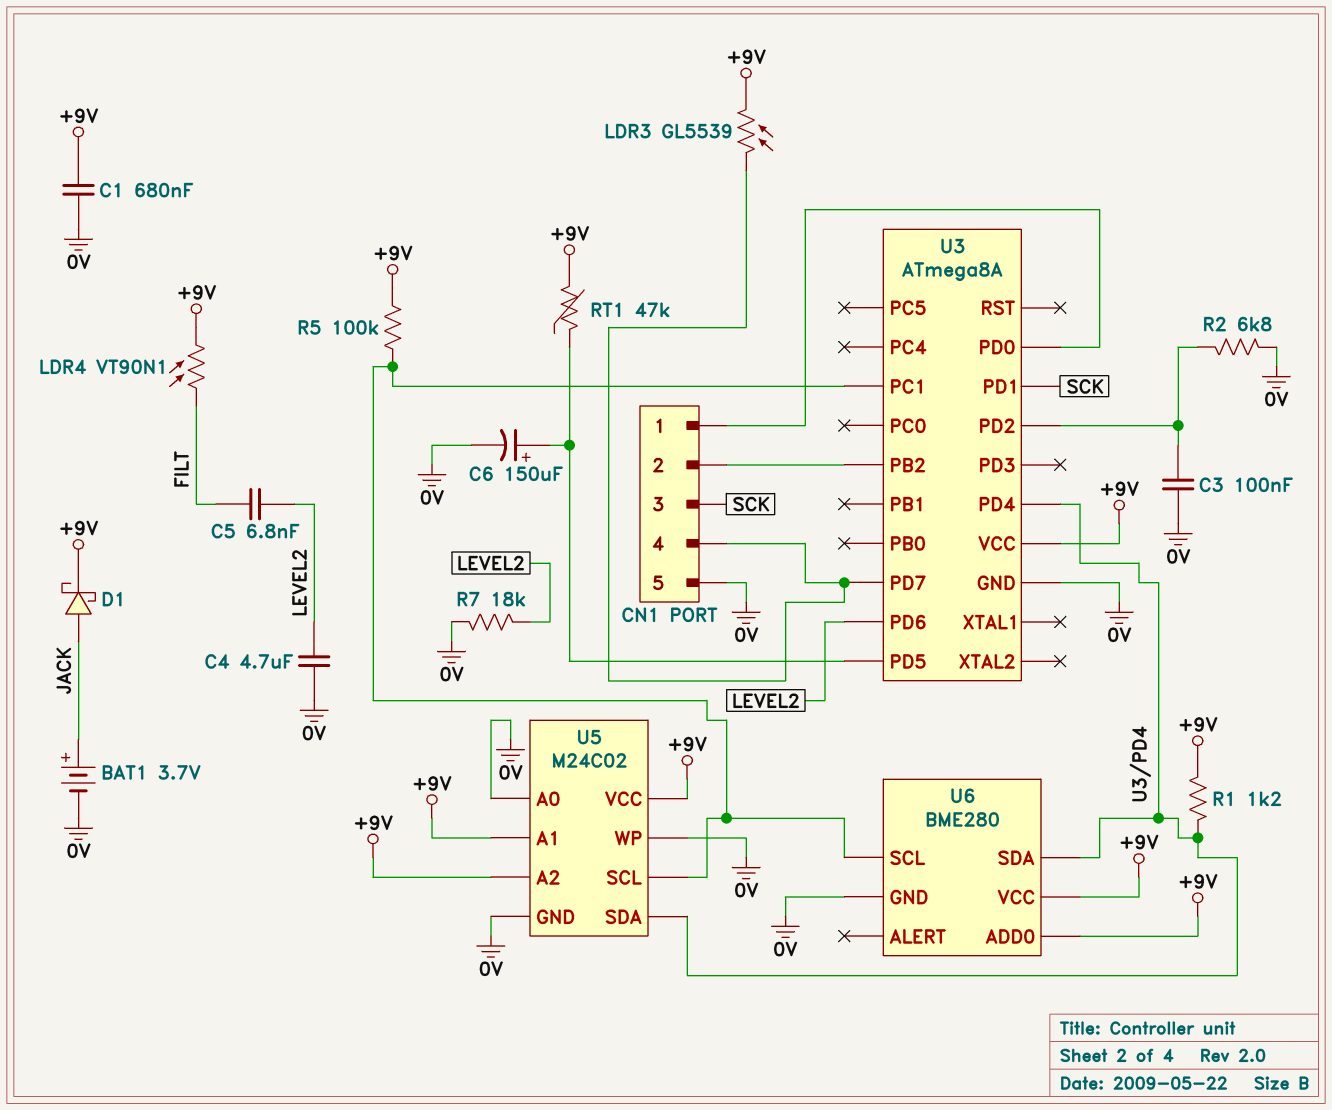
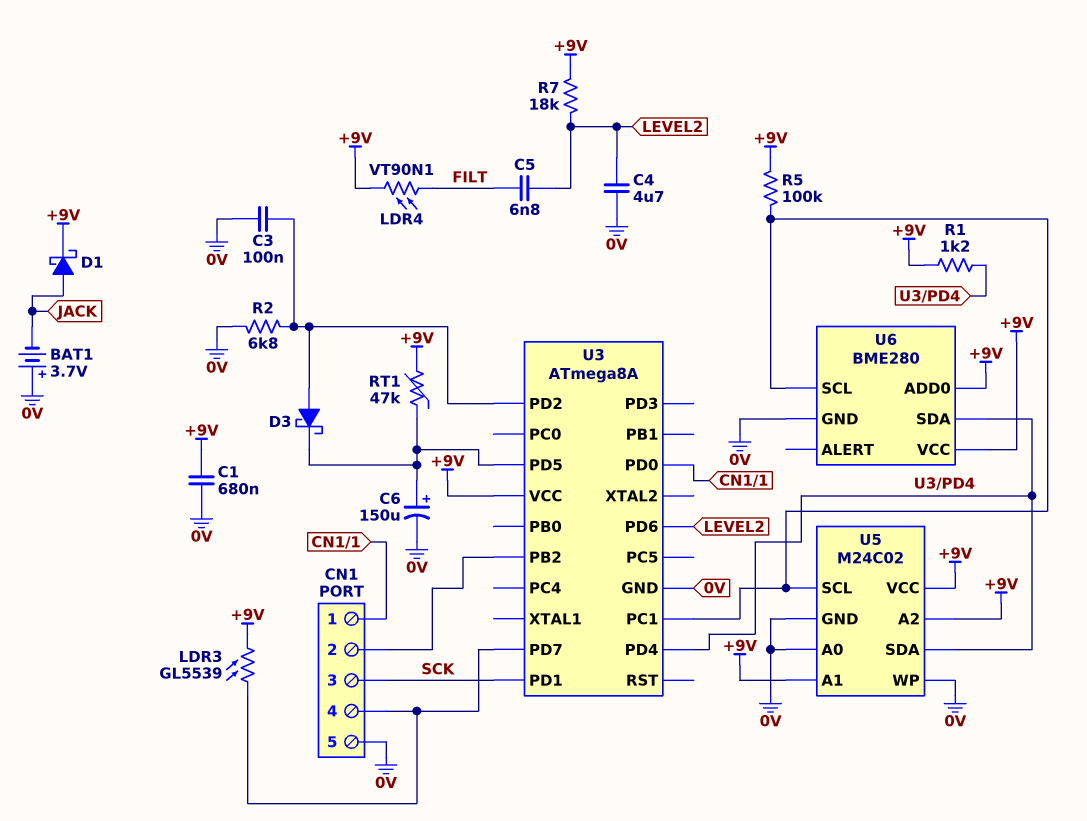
BAT1: 3.7V (plus JACK, minus 0V) -> 3.7V (plus 0V, minus JACK)
D3: none -> schottky (A U3/PD2, K U3/PD5)
R7: 18k (0V, LEVEL2) -> 18k (+9V, LEVEL2)

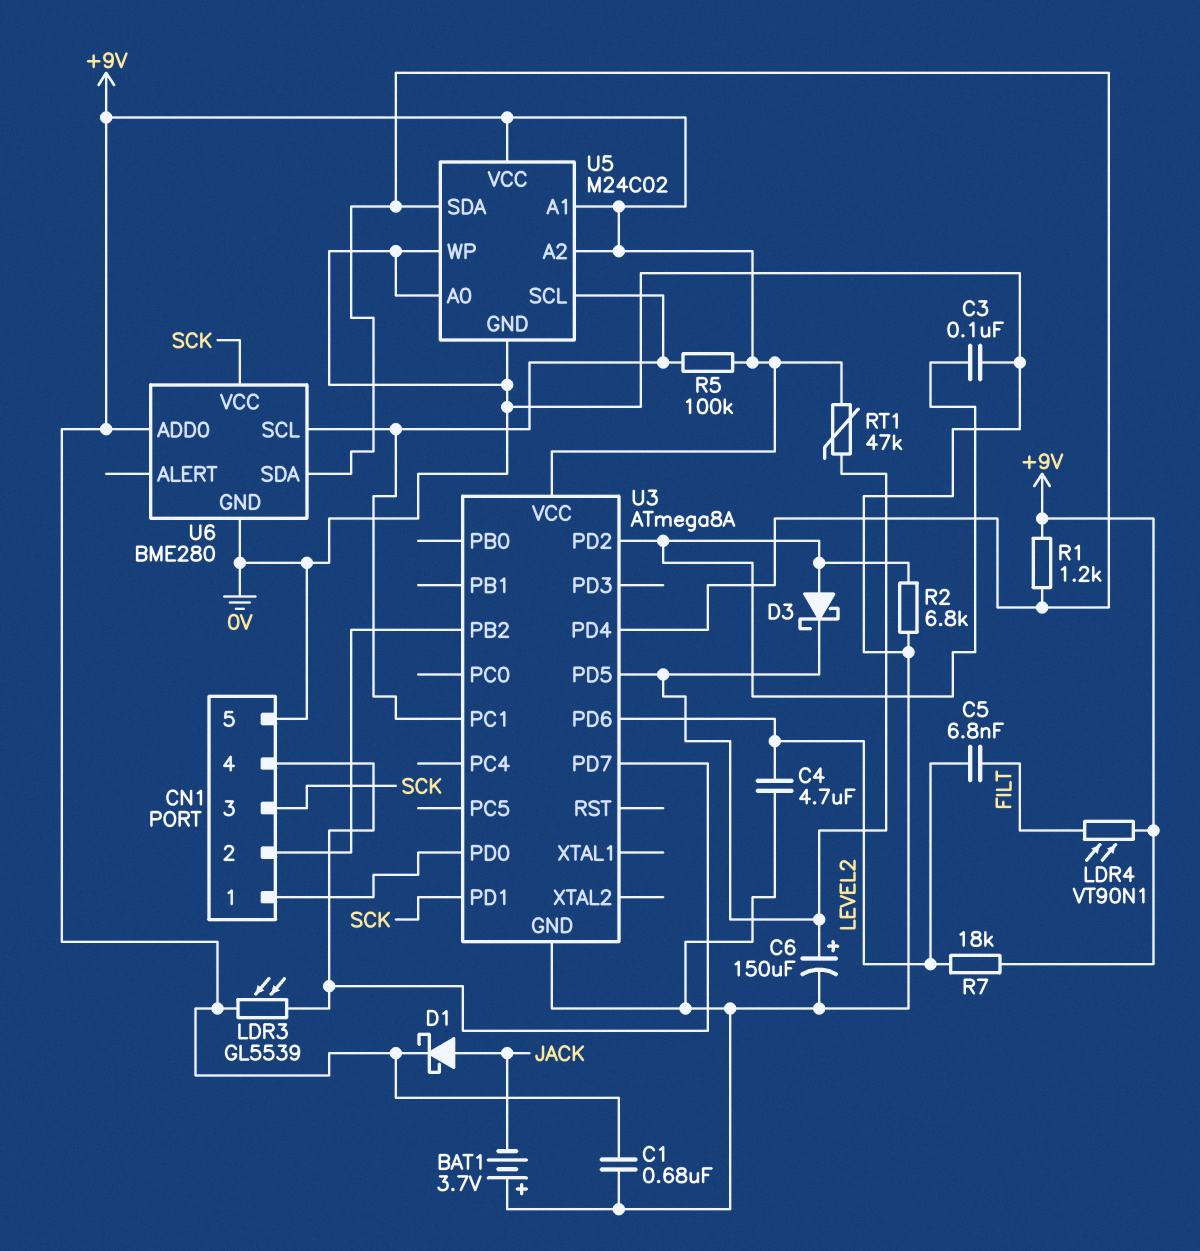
U6 pin VCC: +9V -> SCK

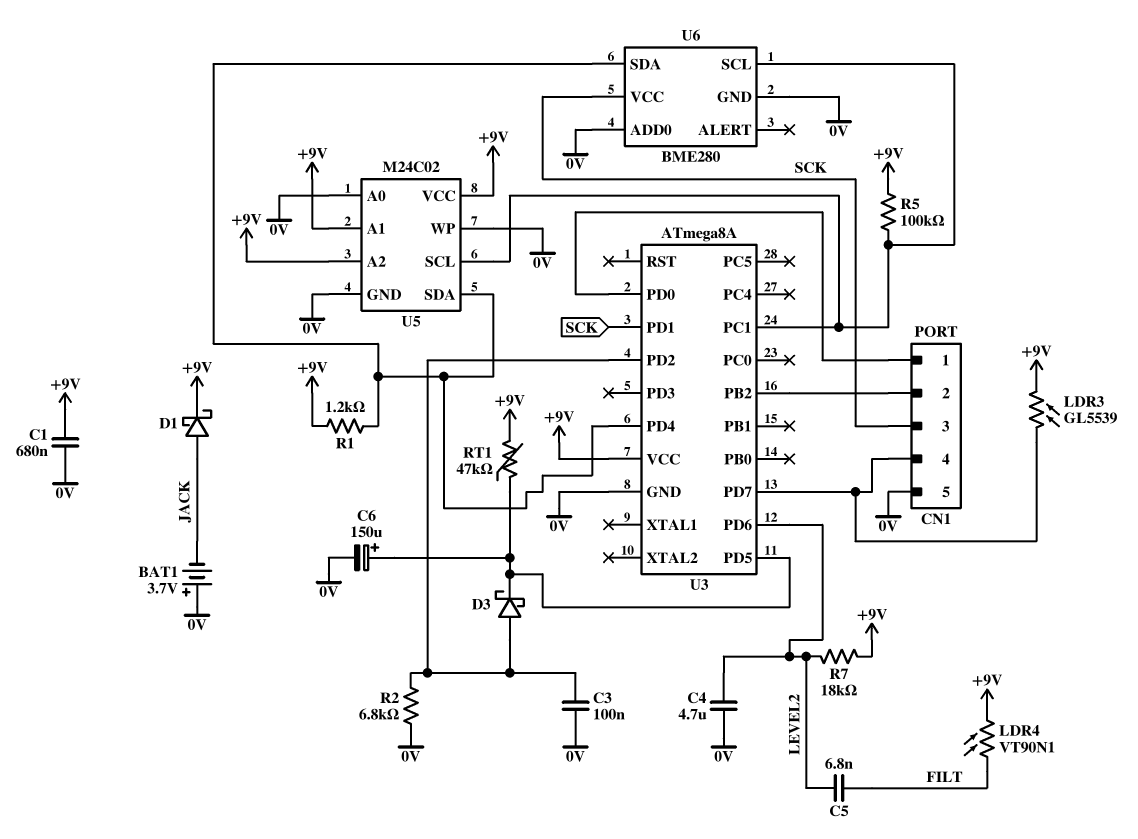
U6 pin ADD0: +9V -> 0V

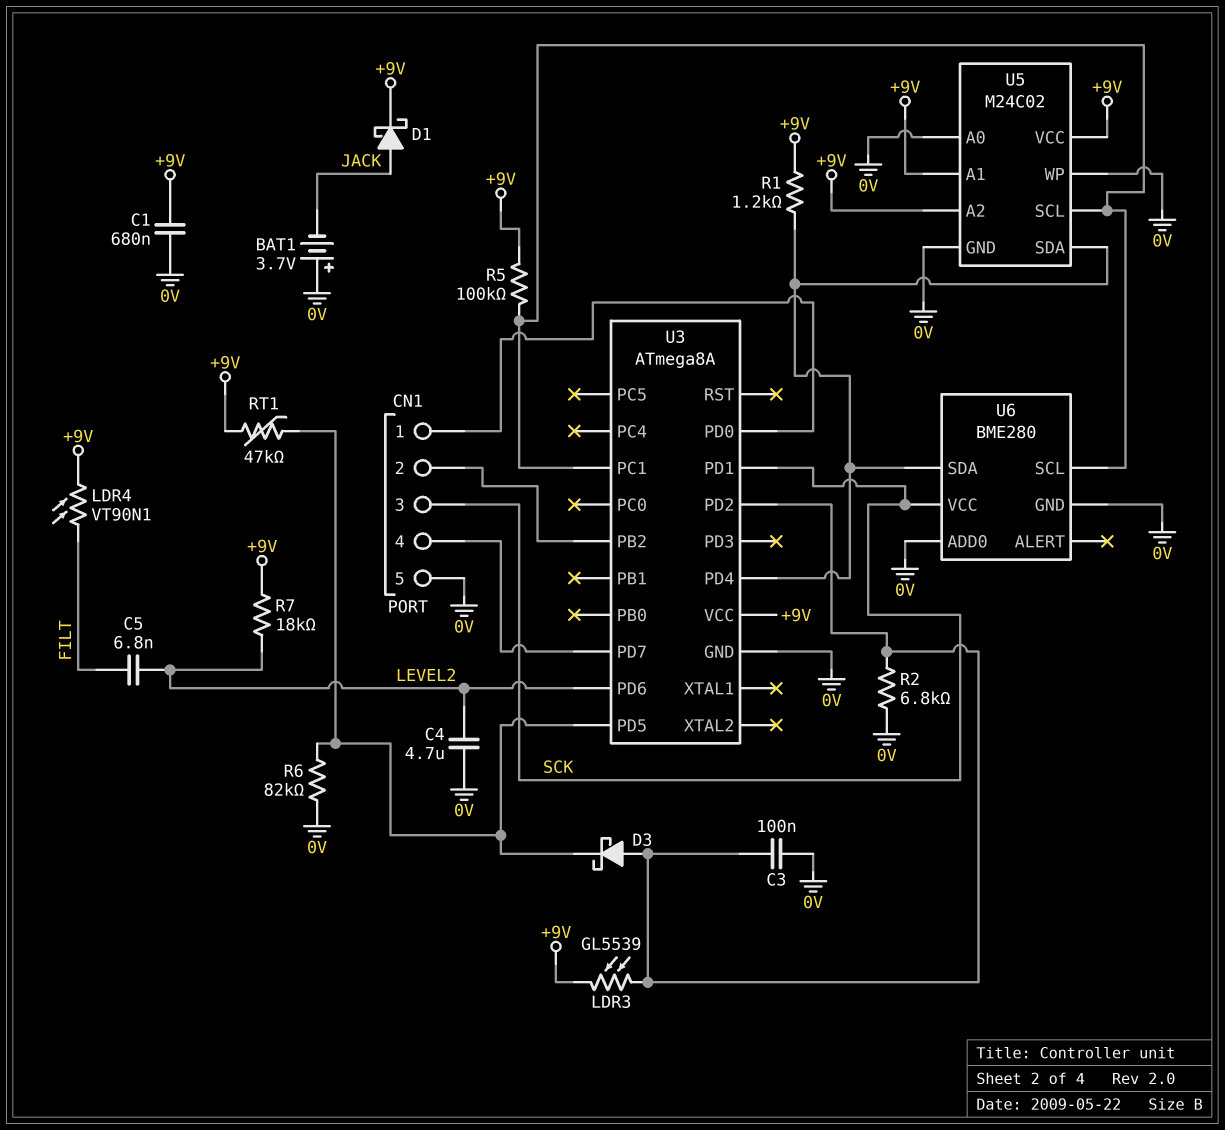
C6: 150uF (plus U3/PD5, minus 0V) -> none
LDR3: GL5539 (+9V, CN1/4) -> GL5539 (+9V, U3/PD2)
R6: none -> 82k (0V, U3/PD5)

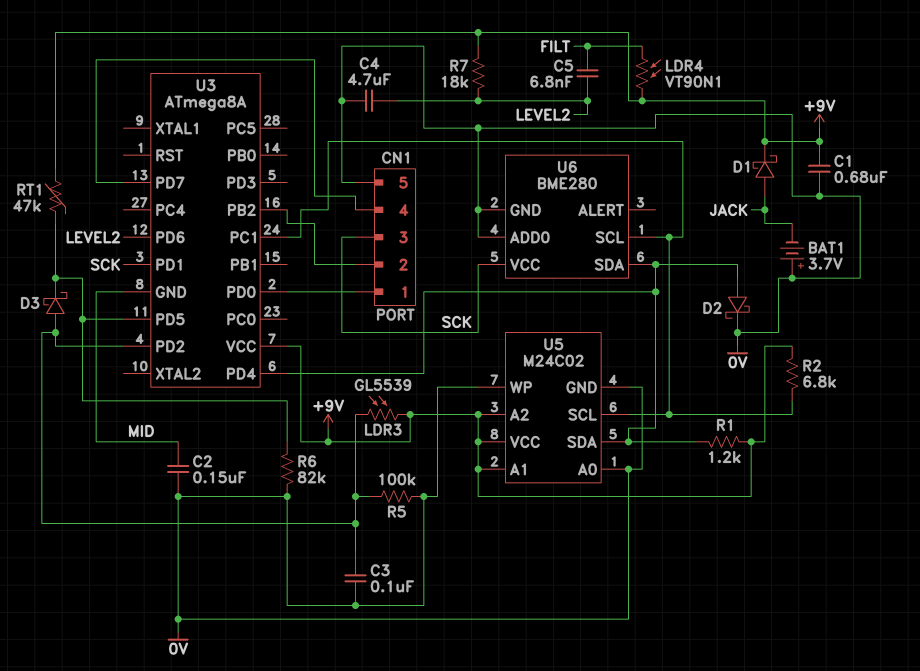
C2: none -> 150nF (0V, MID)
D2: none -> schottky (A U3/PD4, K 0V)
R2: 6.8k (0V, U3/PD2) -> 6.8k (+9V, U3/PC1)
R5: 100k (+9V, U3/PC1) -> 100k (0V, U3/PD2)
U3 pin GND: 0V -> MID

